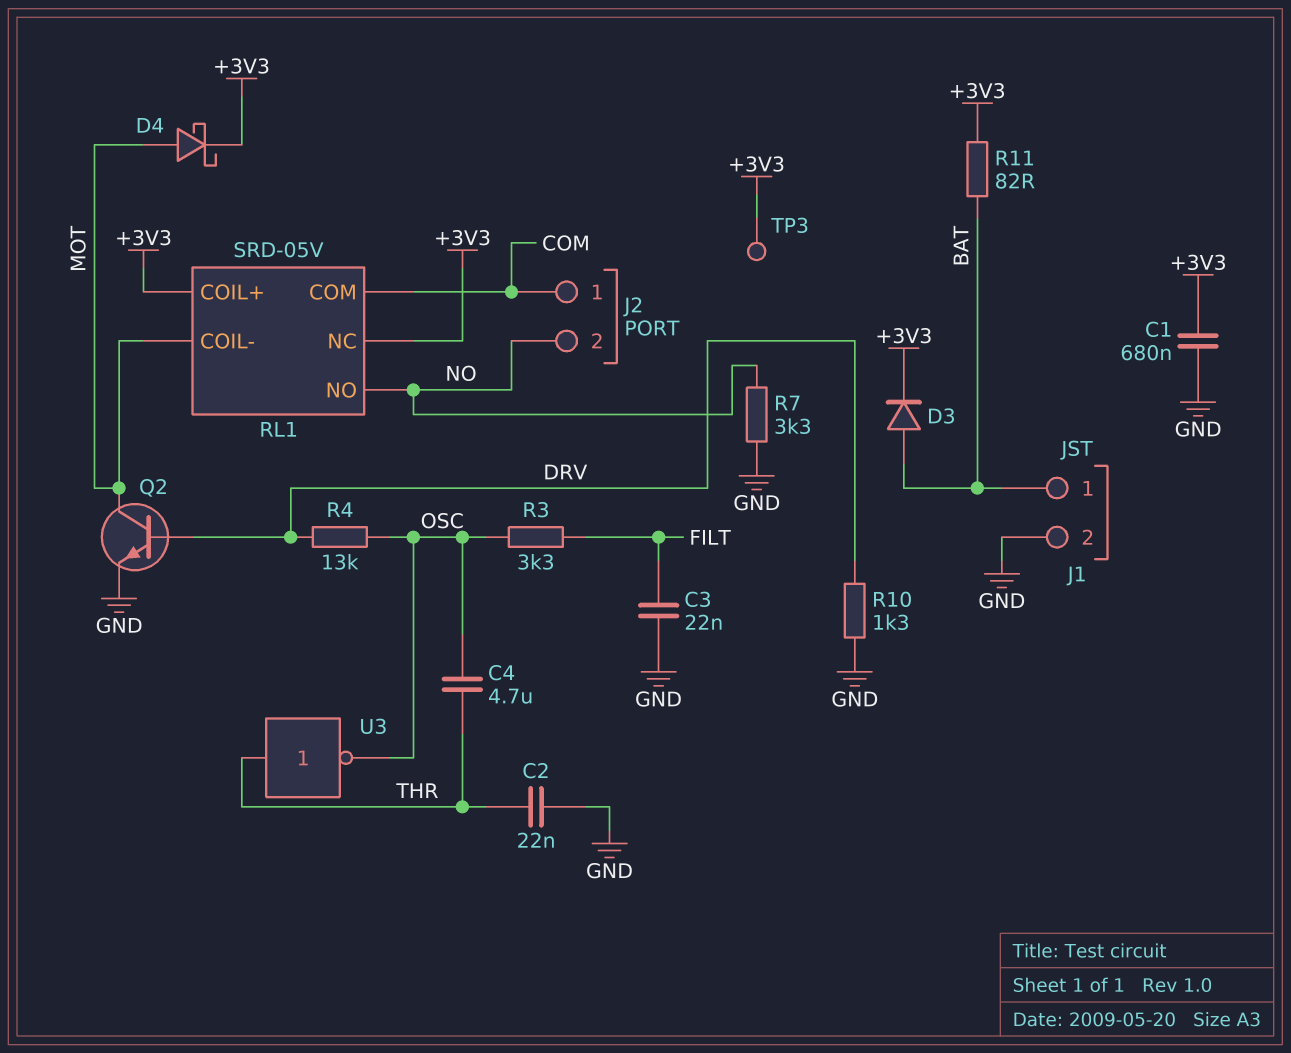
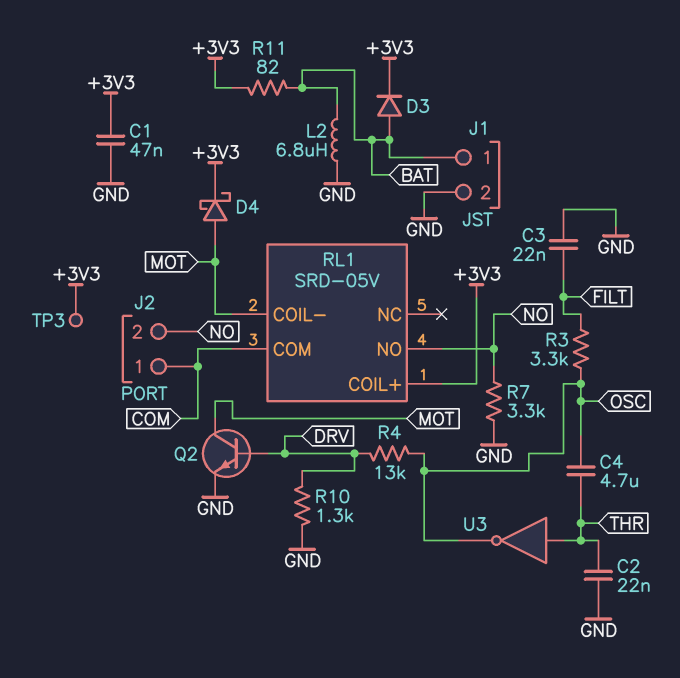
C1: 680nF (+3V3, GND) -> 47nF (+3V3, GND)
L2: none -> 6.8uH (BAT, GND)
RL1 pin NC: +3V3 -> none

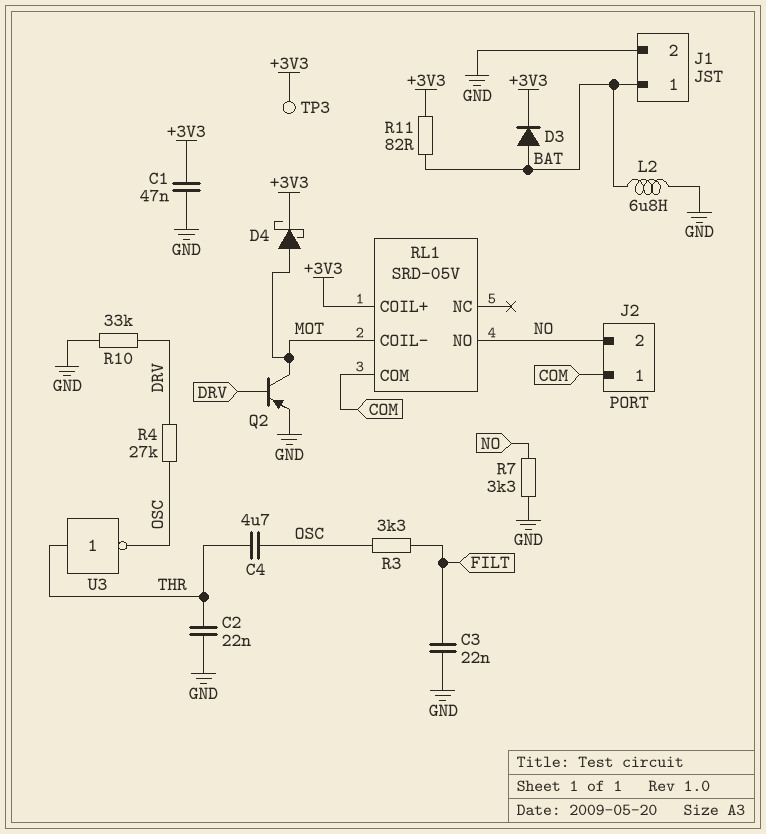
Q2: NPN (B DRV, C MOT, E GND) -> PNP (B DRV, C MOT, E GND)
R4: 13k (DRV, OSC) -> 27k (DRV, OSC)
R10: 1.3k (DRV, GND) -> 33k (DRV, GND)

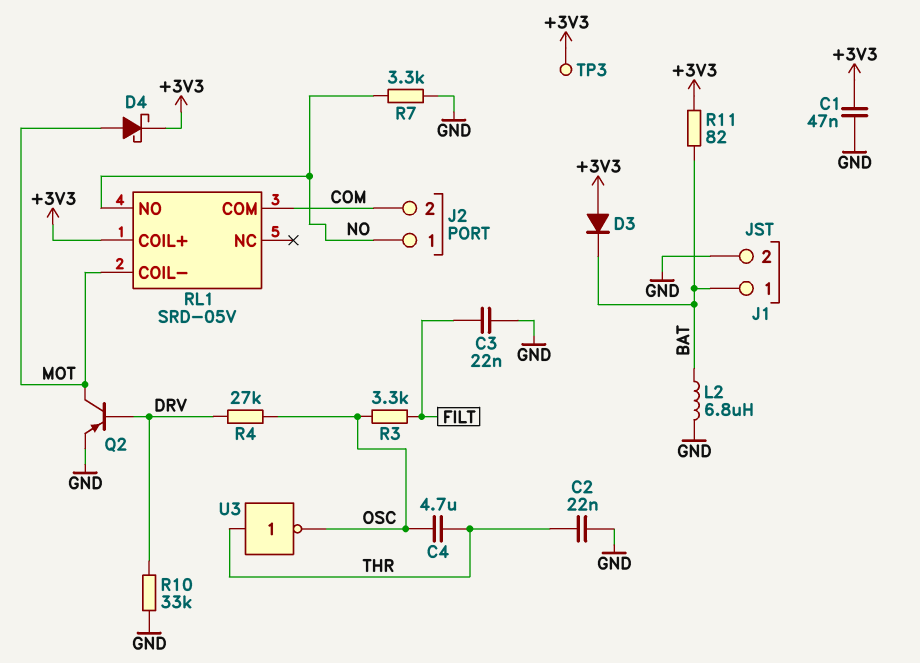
D3: diode (A BAT, K +3V3) -> diode (A +3V3, K BAT)
J2 pin 1: COM -> NO
J2 pin 2: NO -> COM

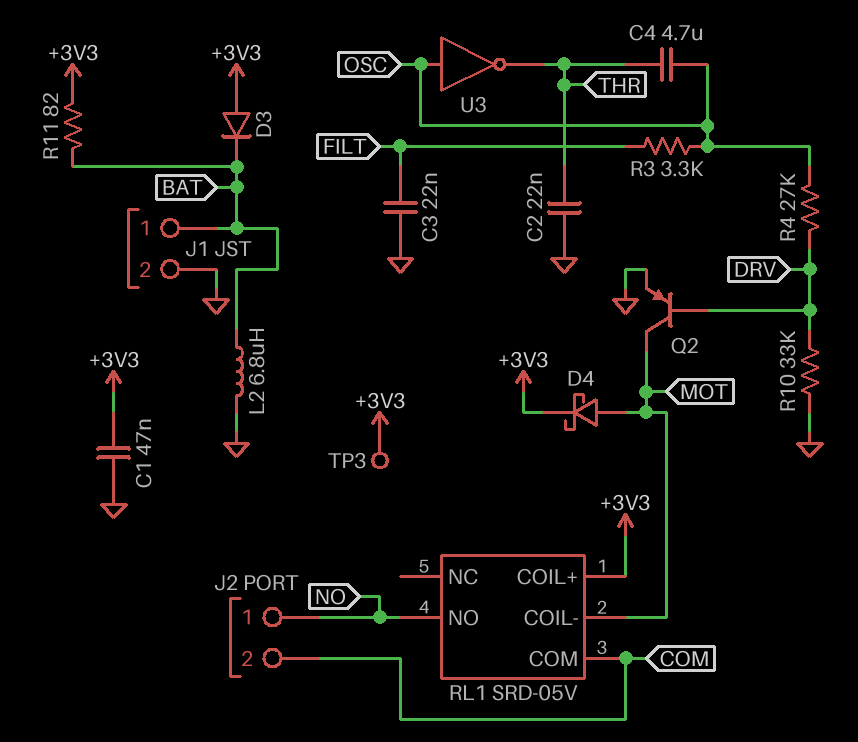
R7: 3.3k (GND, NO) -> none
U3: NOT (in THR, out OSC) -> NOT (in OSC, out THR)

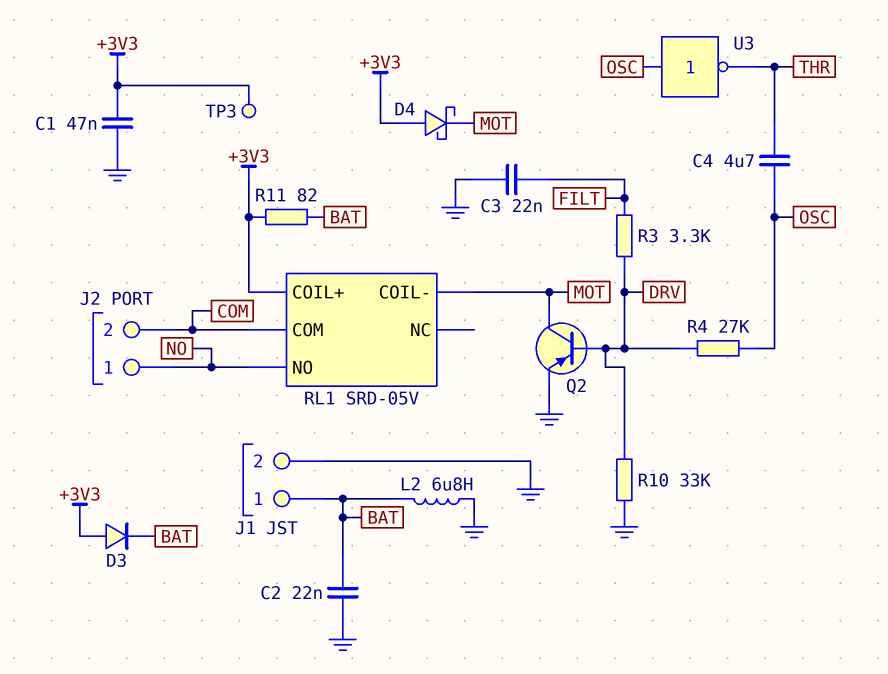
C2: 22nF (GND, THR) -> 22nF (BAT, GND)
D4: schottky (A MOT, K +3V3) -> schottky (A +3V3, K MOT)
R3: 3.3k (FILT, OSC) -> 3.3k (DRV, FILT)

